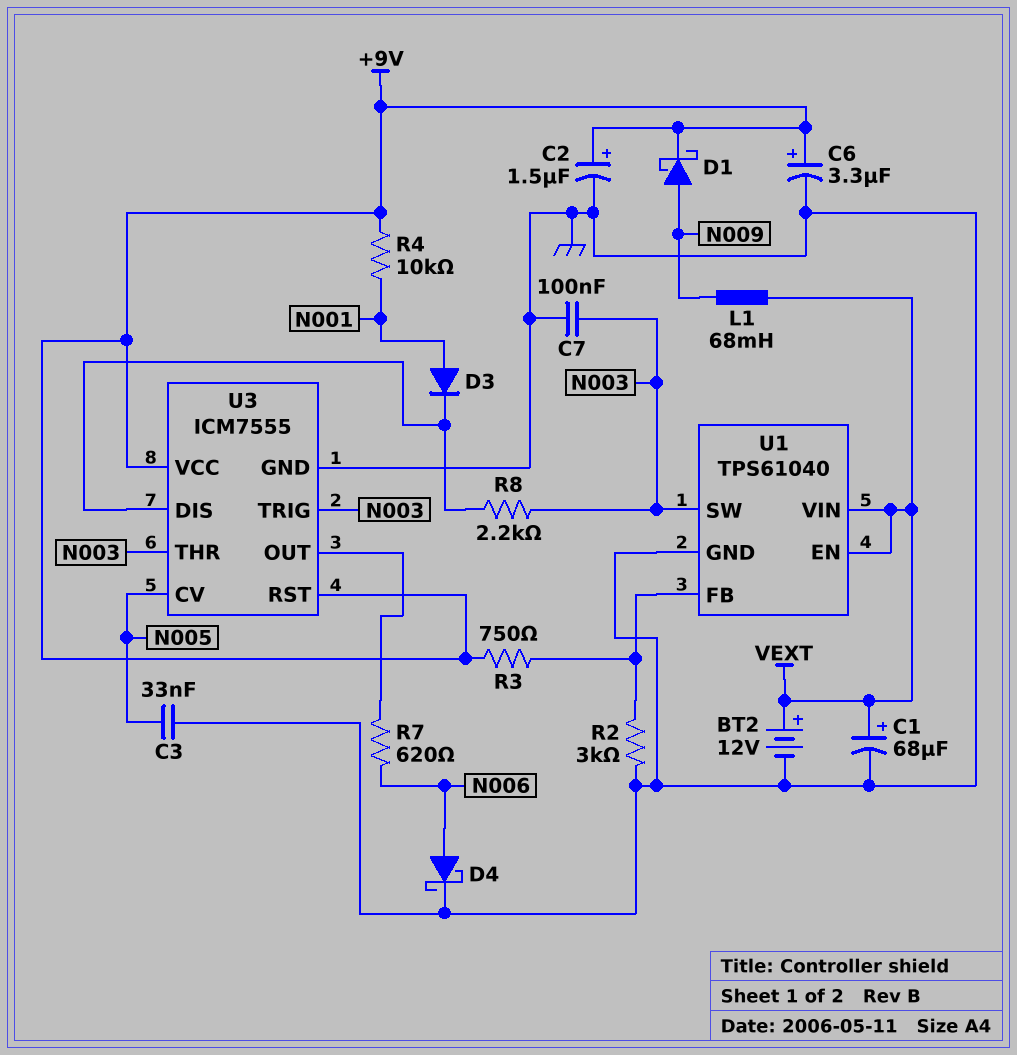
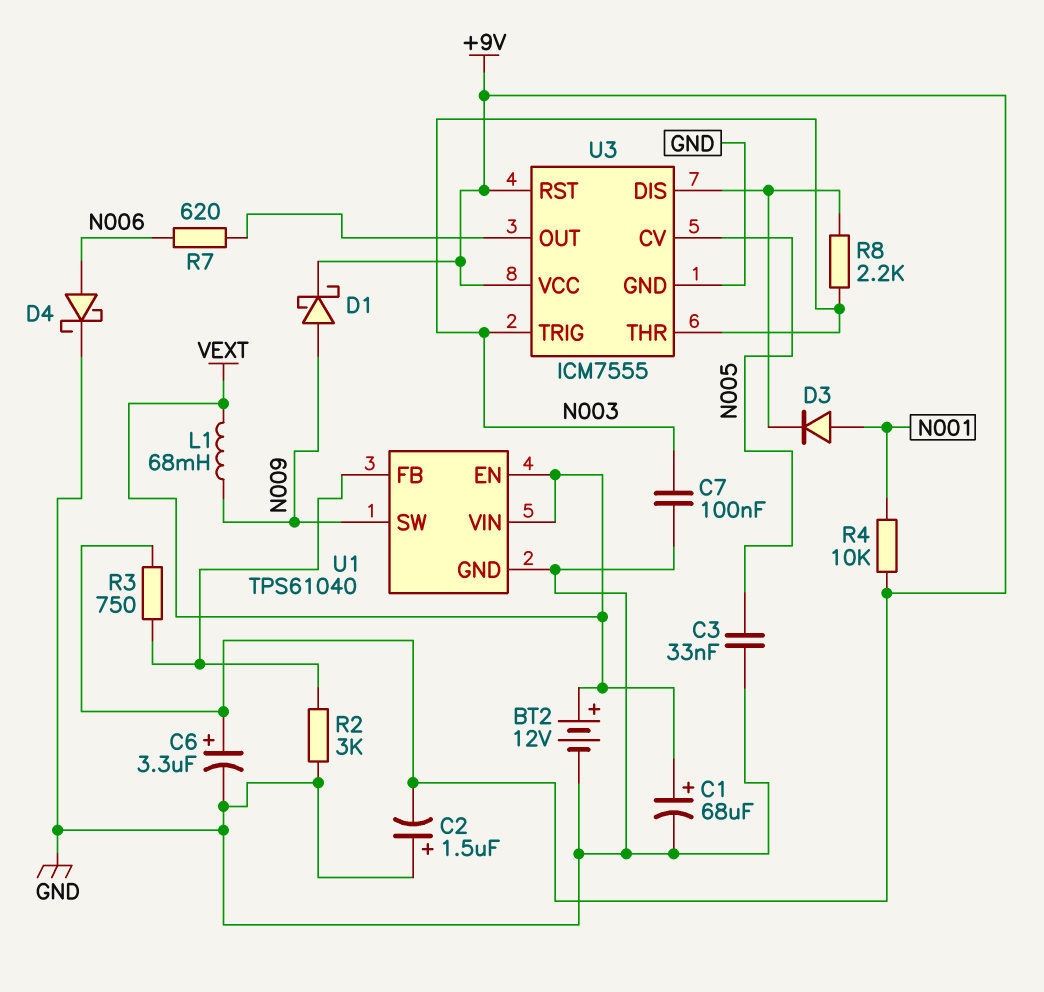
C2: 1.5uF (plus +9V, minus GND) -> 1.5uF (plus GND, minus +9V)
U1 pin SW: N003 -> N009

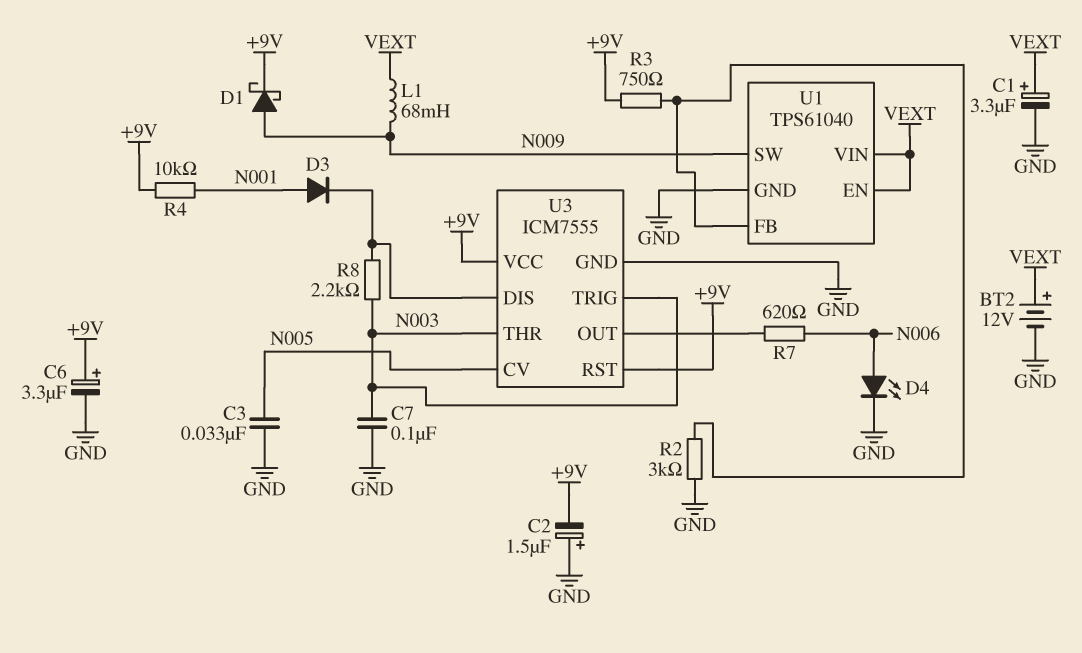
C1: 68uF (plus VEXT, minus GND) -> 3.3uF (plus VEXT, minus GND)
D4: schottky (A N006, K GND) -> LED (A N006, K GND)

